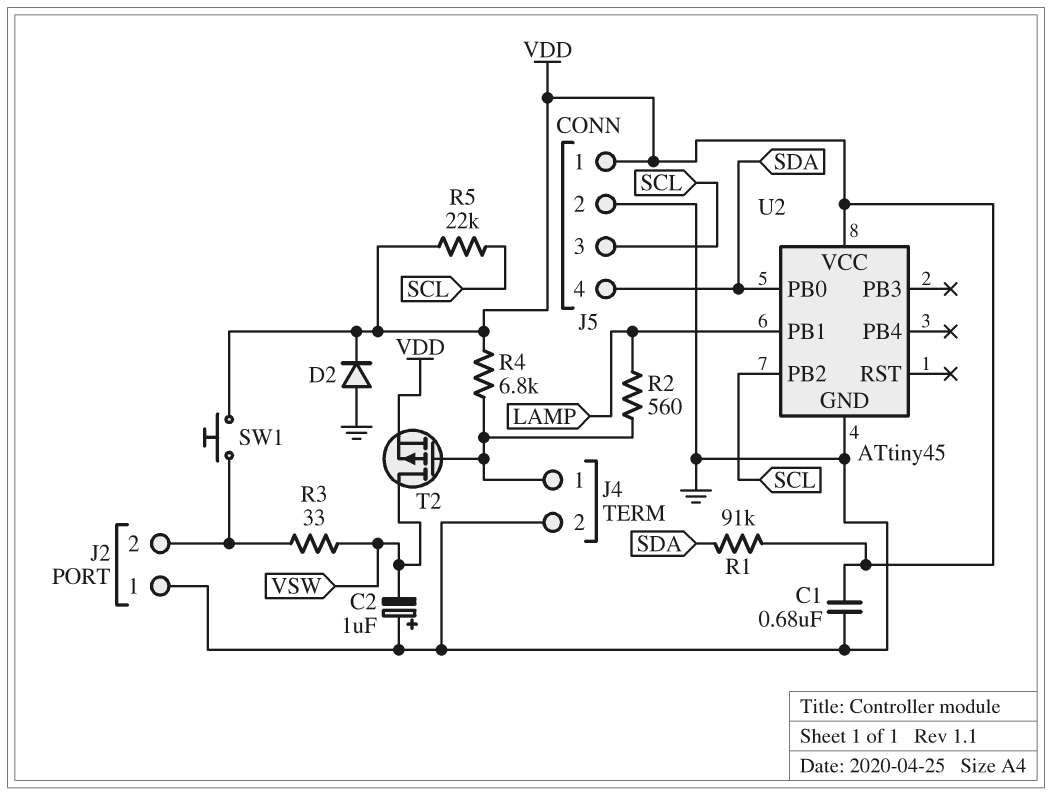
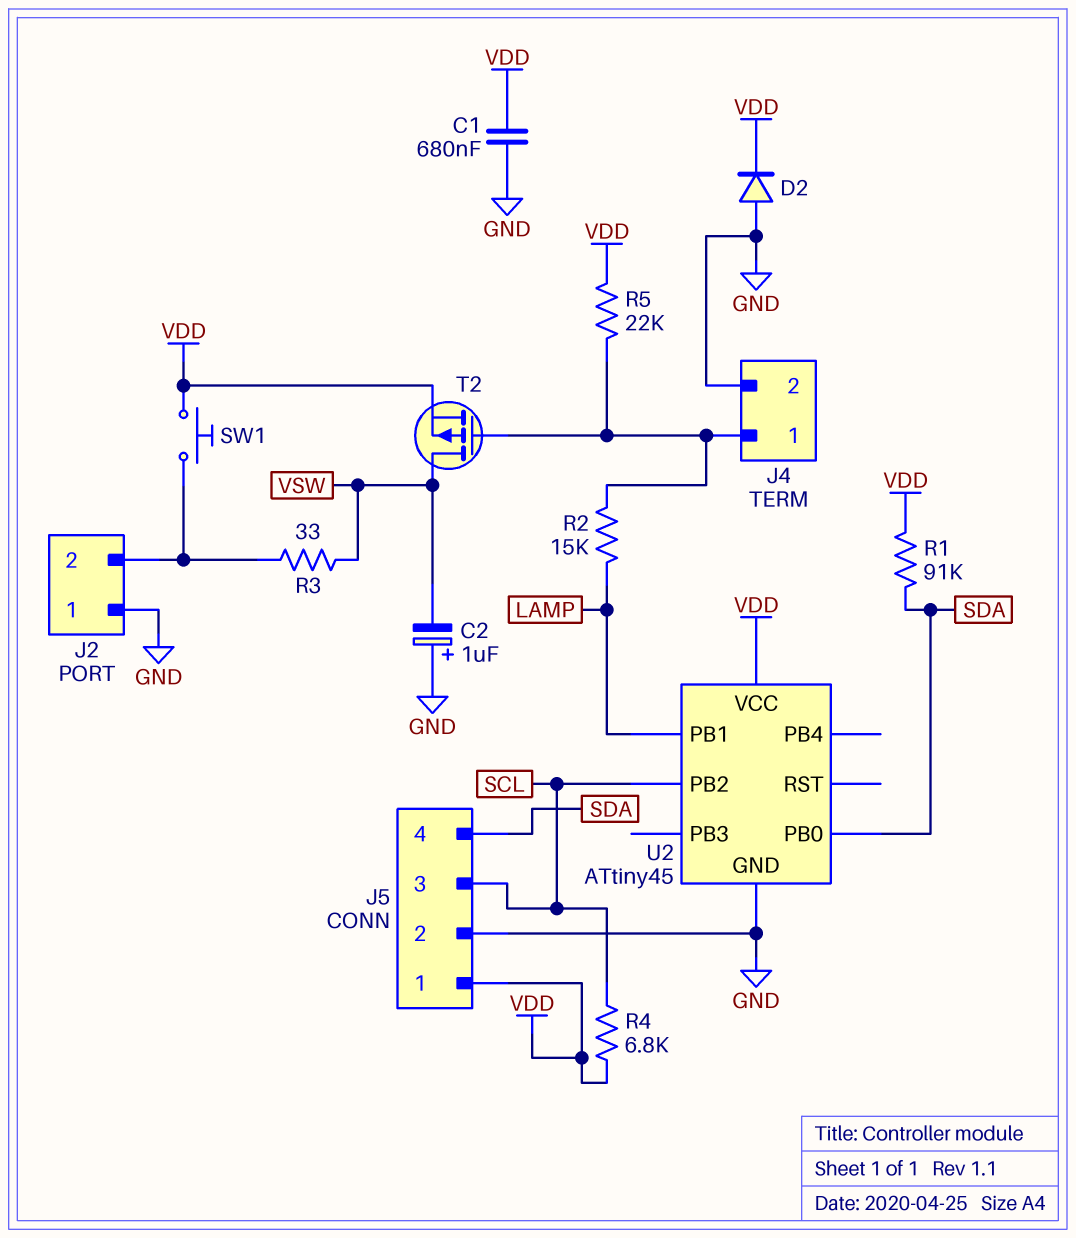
R2: 560 (J4/1, LAMP) -> 15k (J4/1, LAMP)
R4: 6.8k (J4/1, VDD) -> 6.8k (SCL, VDD)
R5: 22k (SCL, VDD) -> 22k (J4/1, VDD)

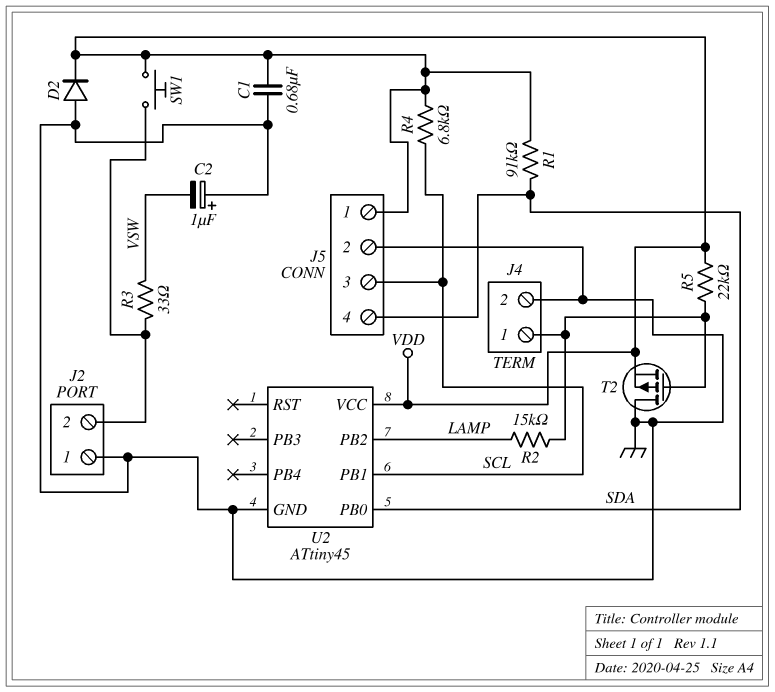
T2: PMOS (G J4/1, D VSW, S VDD) -> PMOS (G J4/1, D GND, S VDD)
U2 pin PB1: LAMP -> SCL
U2 pin PB2: SCL -> LAMP

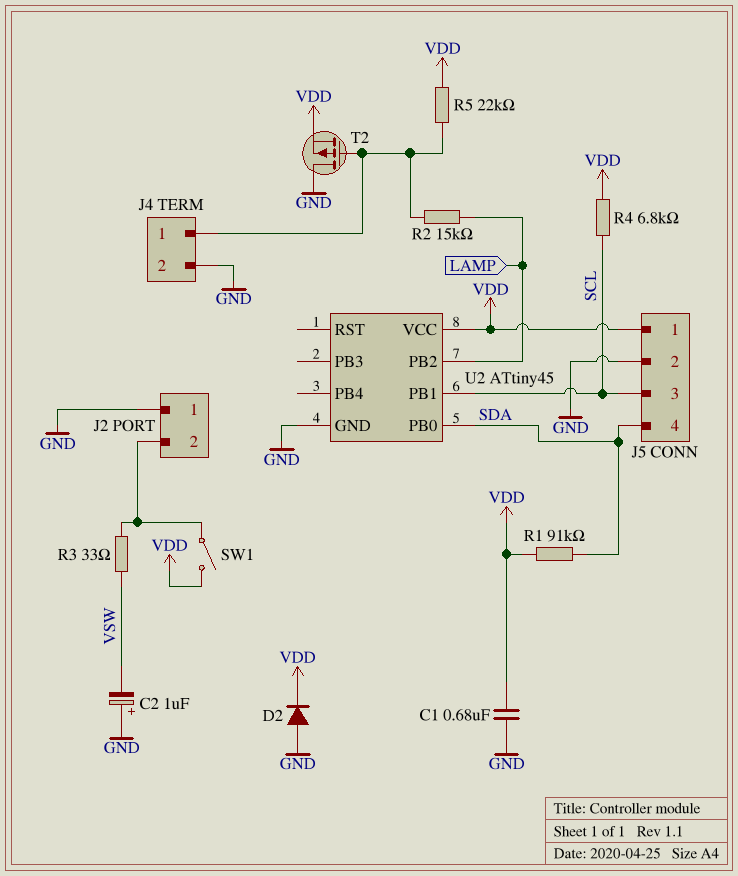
SW1: button (J2/2, VDD) -> switch (J2/2, VDD)

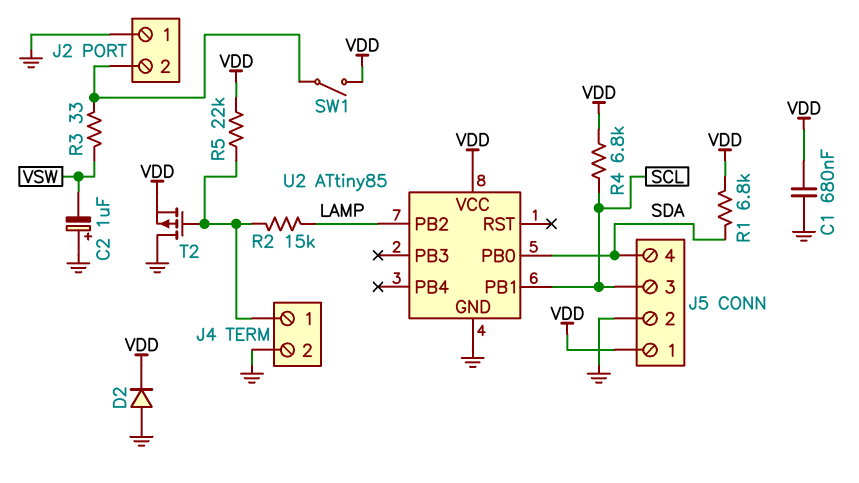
R1: 91k (SDA, VDD) -> 6.8k (SDA, VDD)
U2: ATtiny45 -> ATtiny85

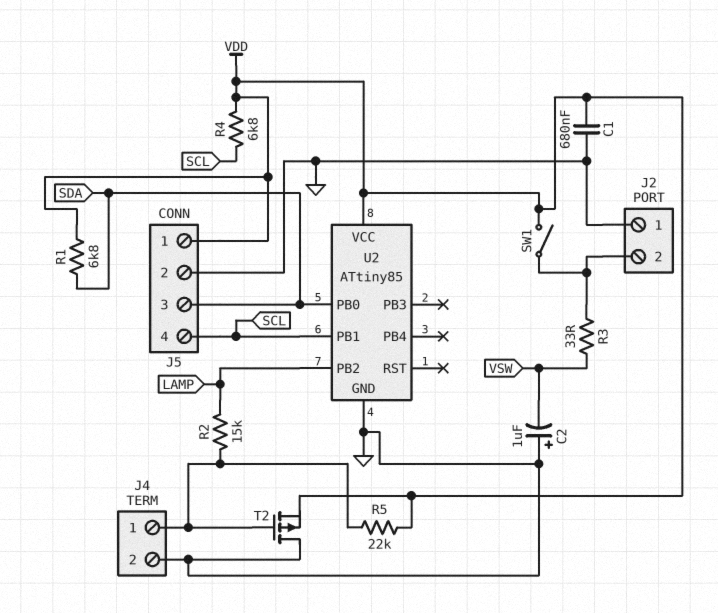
D2: diode (A GND, K VDD) -> none
J5 pin 3: SCL -> SDA
J5 pin 4: SDA -> SCL

